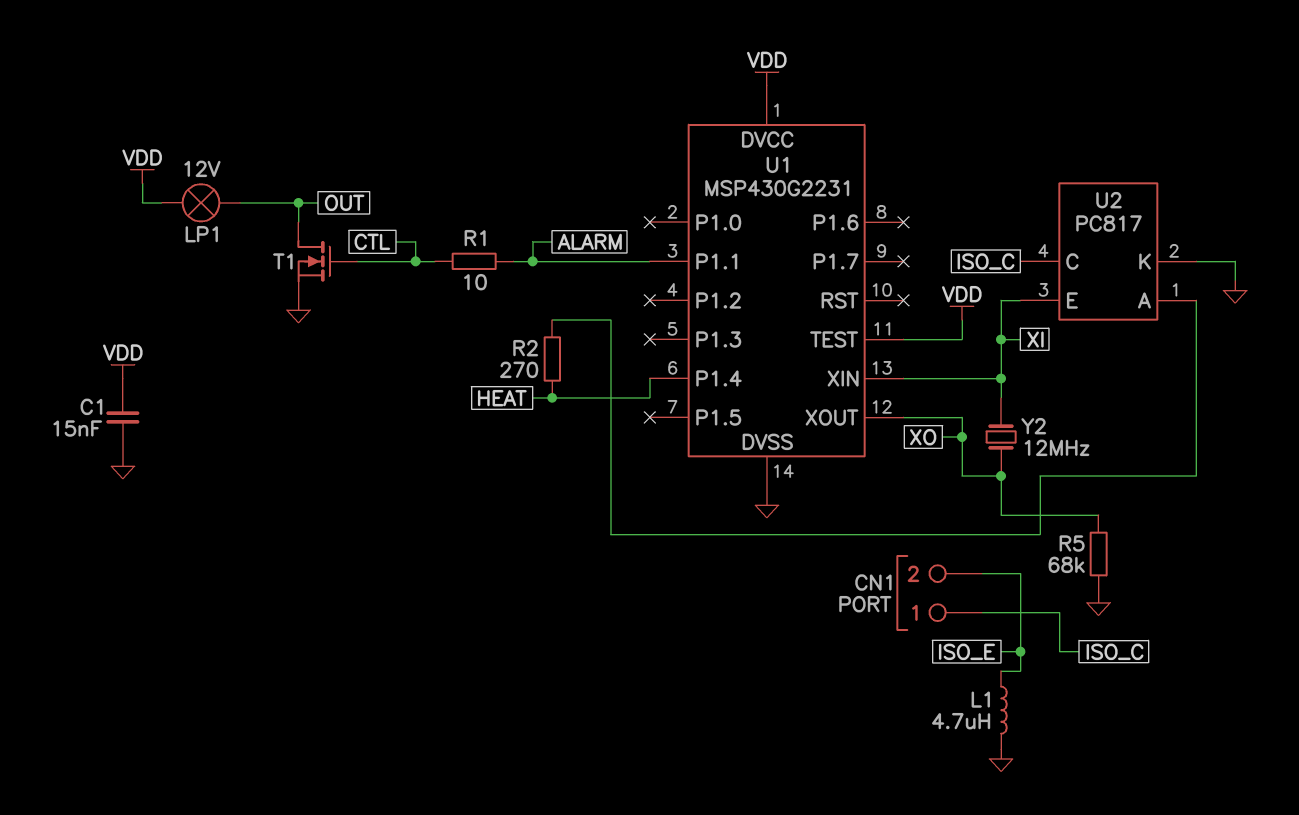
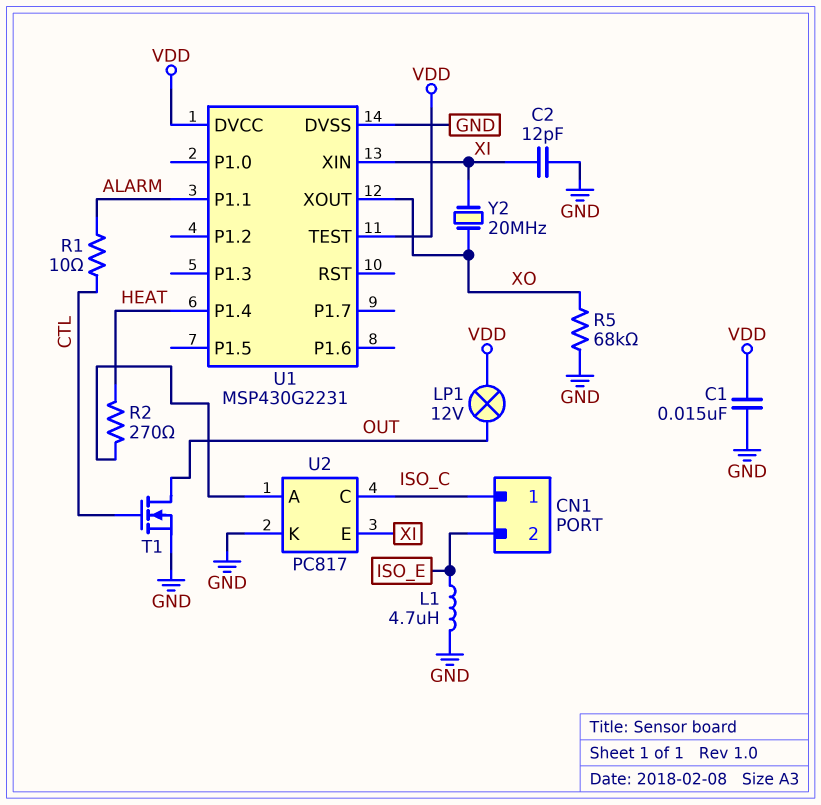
C2: none -> 12pF (GND, XI)
Y2: 12MHz (XI, XO) -> 20MHz (XI, XO)

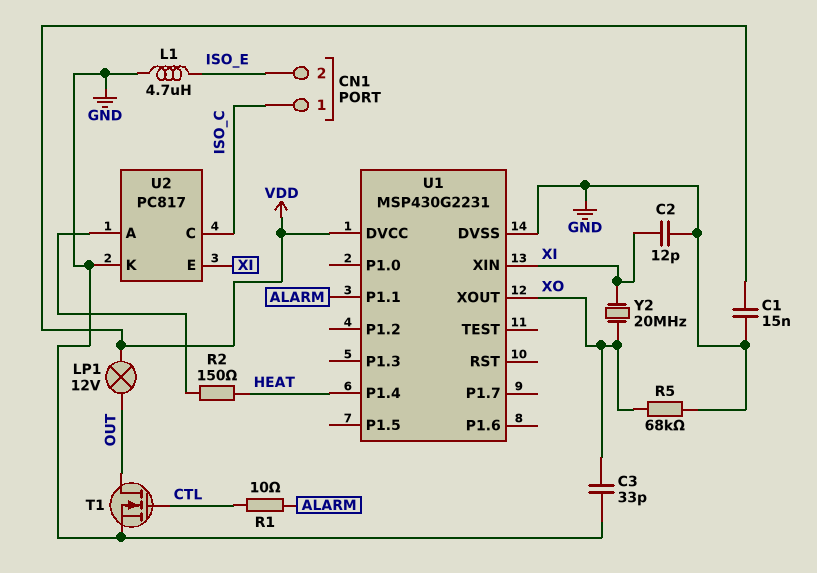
C3: none -> 33pF (GND, XO)
R2: 270 (HEAT, U2/A) -> 150 (HEAT, U2/A)
U1 pin TEST: VDD -> none

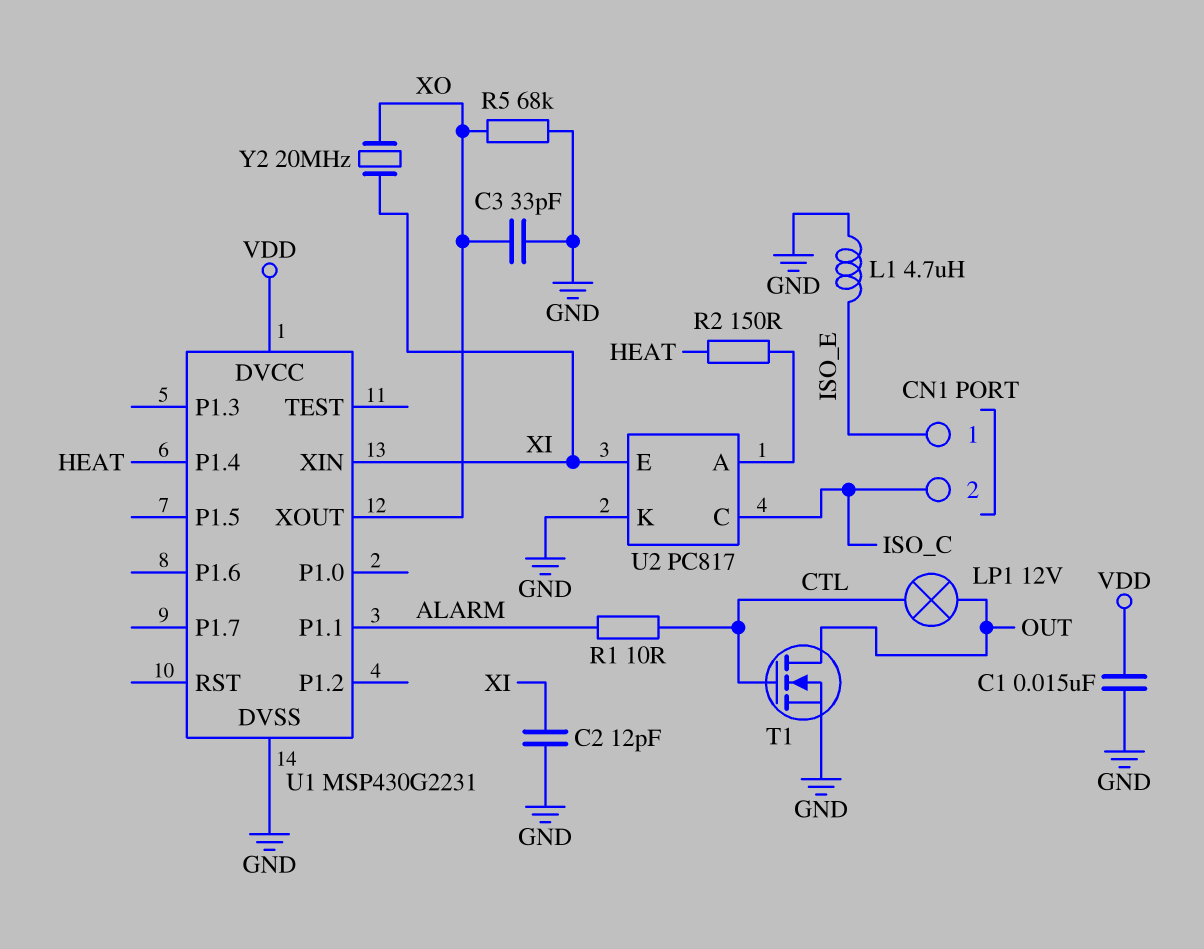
CN1 pin 1: ISO_C -> ISO_E
CN1 pin 2: ISO_E -> ISO_C
LP1: lamp 12V (OUT, VDD) -> lamp 12V (CTL, OUT)

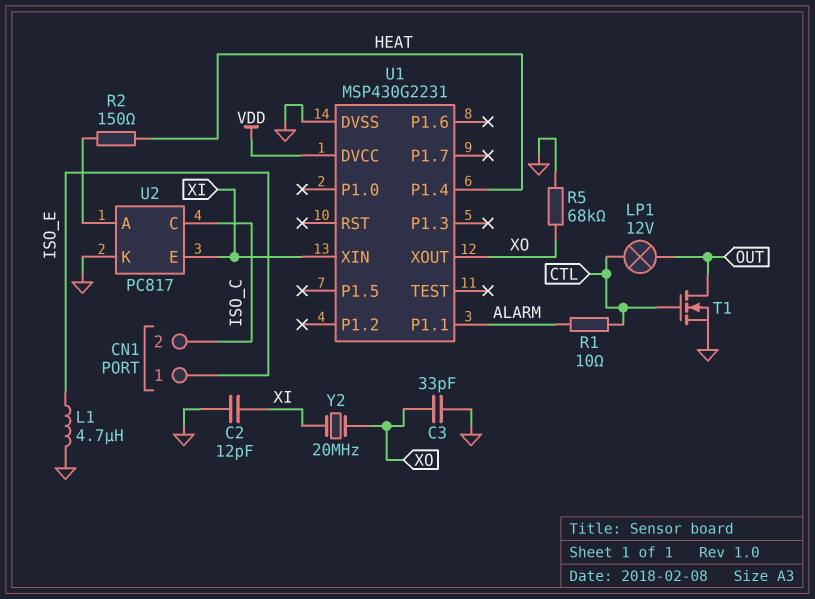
C1: 15nF (GND, VDD) -> none

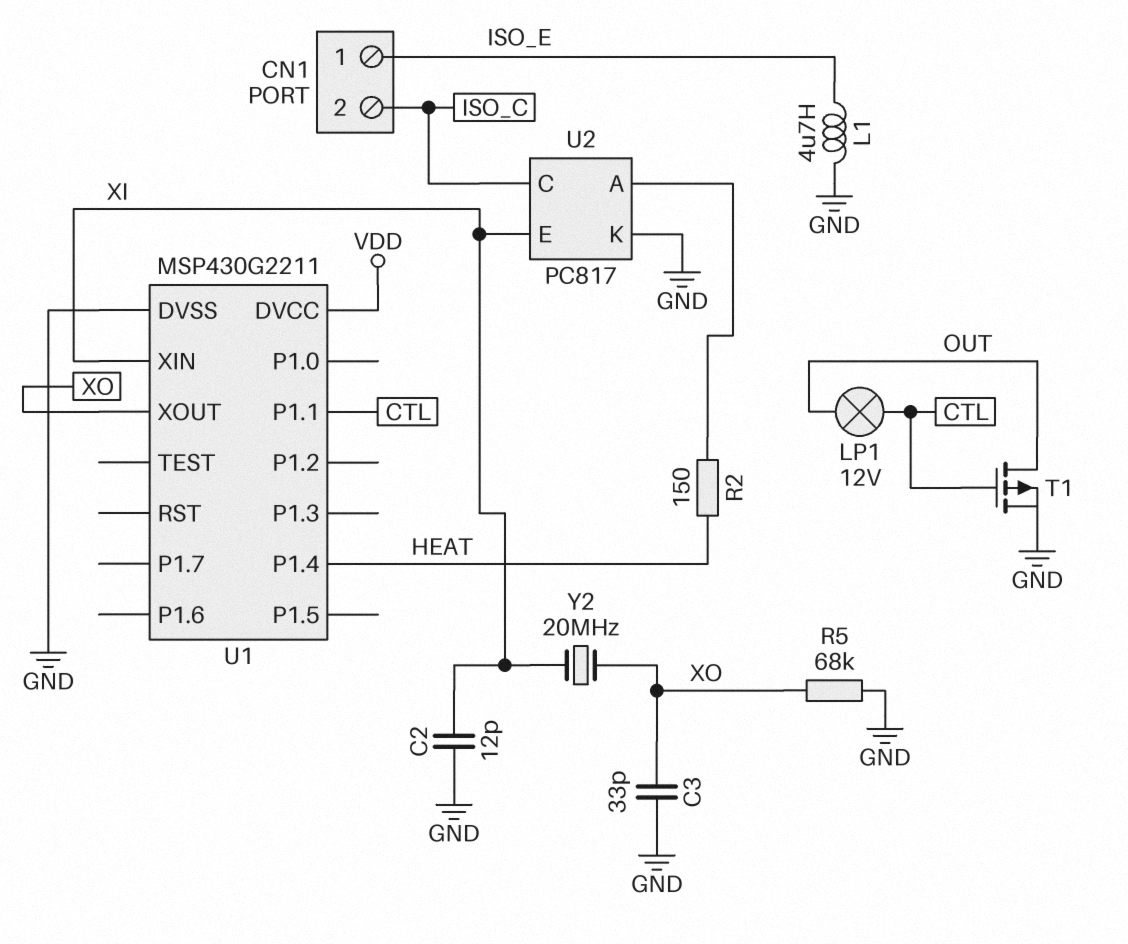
R1: 10 (ALARM, CTL) -> none
T1: NMOS (G CTL, D OUT, S GND) -> PMOS (G CTL, D OUT, S GND)
U1: MSP430G2231 -> MSP430G2211
U1 pin P1.1: ALARM -> CTL

